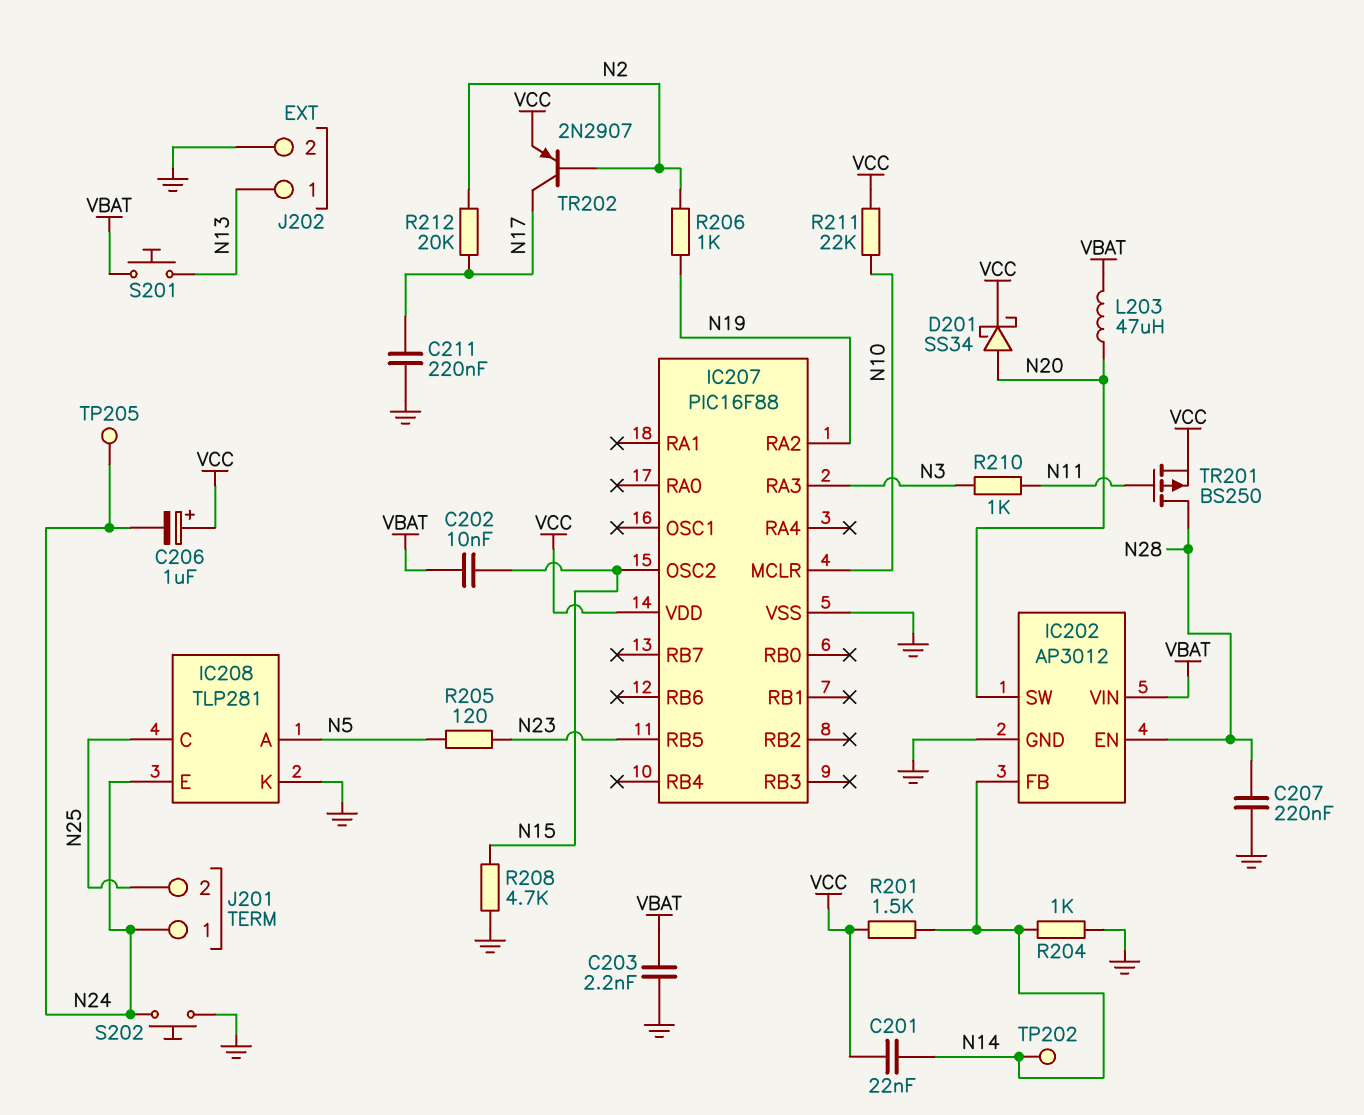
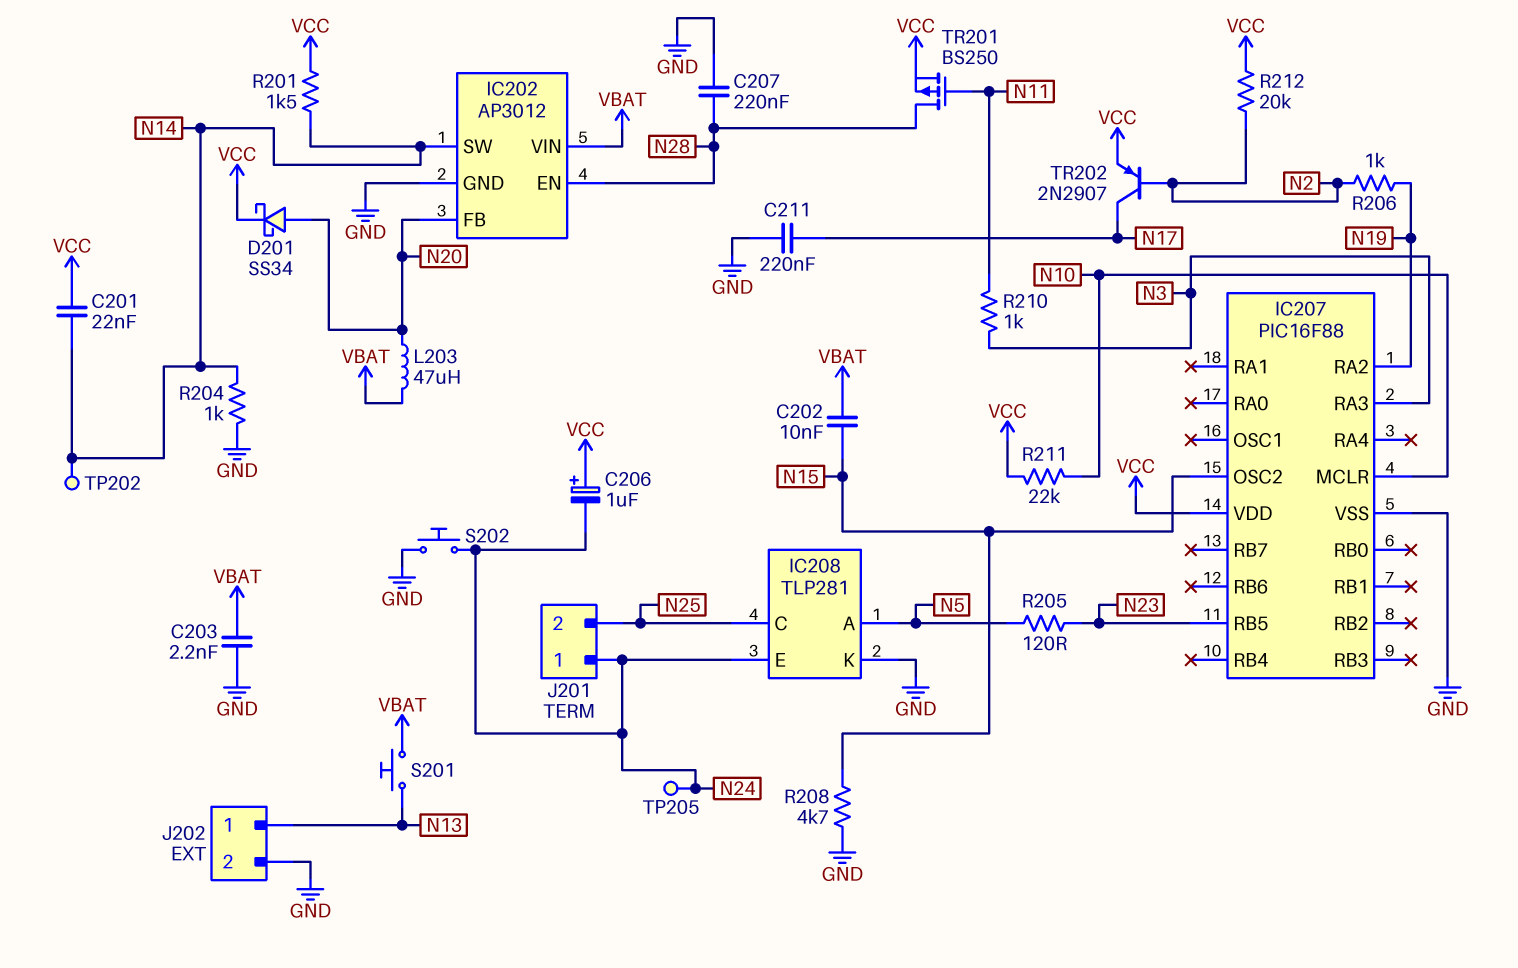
IC202 pin FB: N14 -> N20
IC202 pin SW: N20 -> N14
R212: 20k (N2, N17) -> 20k (N2, VCC)

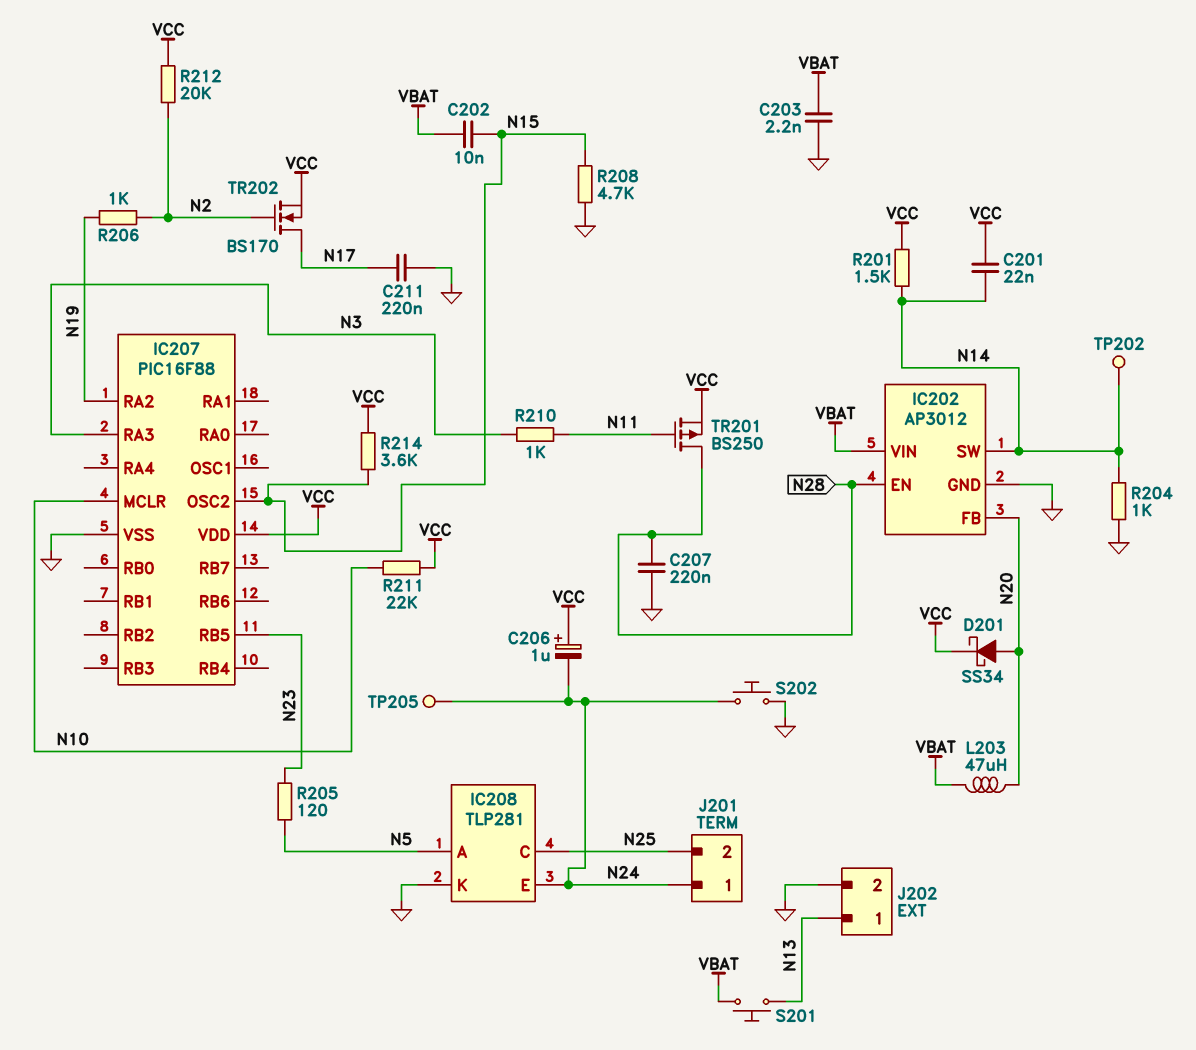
R214: none -> 3.6k (N15, VCC)
TR202: PNP 2N2907 (B N2, C N17, E VCC) -> NMOS BS170 (G N2, D N17, S VCC)

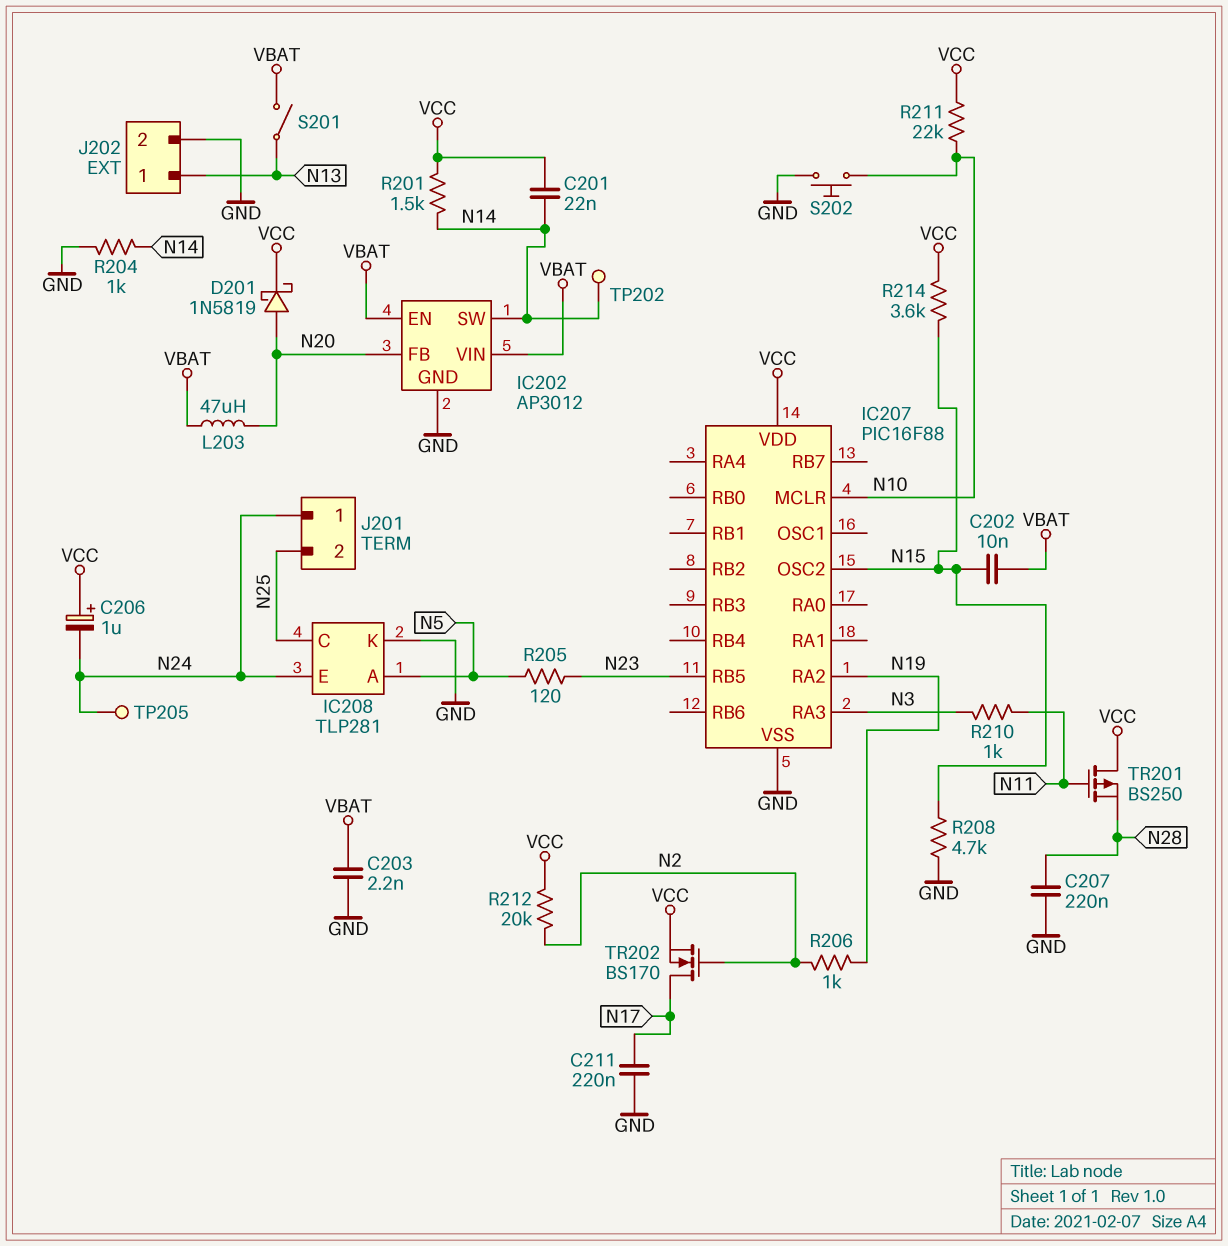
D201: schottky SS34 (A N20, K VCC) -> schottky 1N5819 (A N20, K VCC)
IC202 pin EN: N28 -> VBAT
S201: button (N13, VBAT) -> switch (N13, VBAT)
S202: button (GND, N24) -> button (GND, N10)
TR201: PMOS BS250 (G N11, D N28, S VCC) -> PMOS BS250 (G N11, D VCC, S N28)

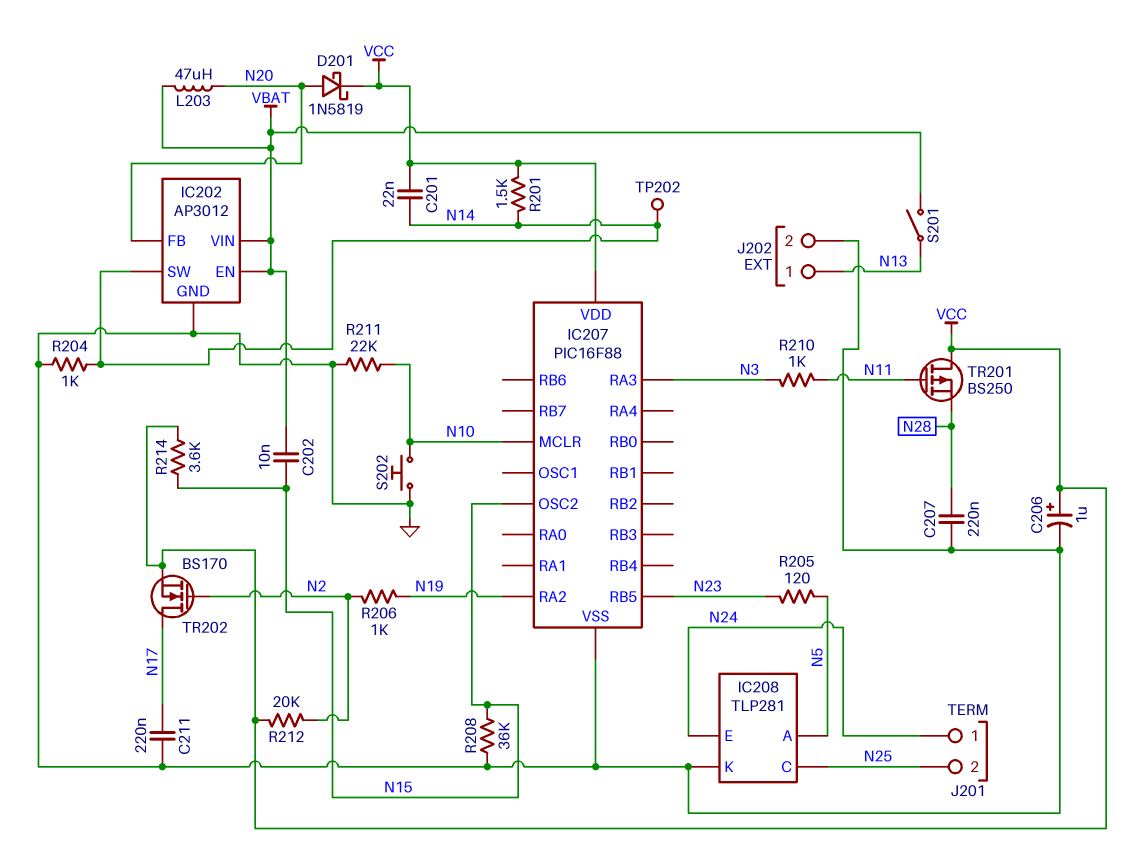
C203: 2.2nF (GND, VBAT) -> none
C206: 1uF (plus VCC, minus N24) -> 1uF (plus VCC, minus GND)
R208: 4.7k (GND, N15) -> 36k (GND, N15)
R211: 22k (N10, VCC) -> 22k (GND, N10)
TP205: test point (N24) -> none

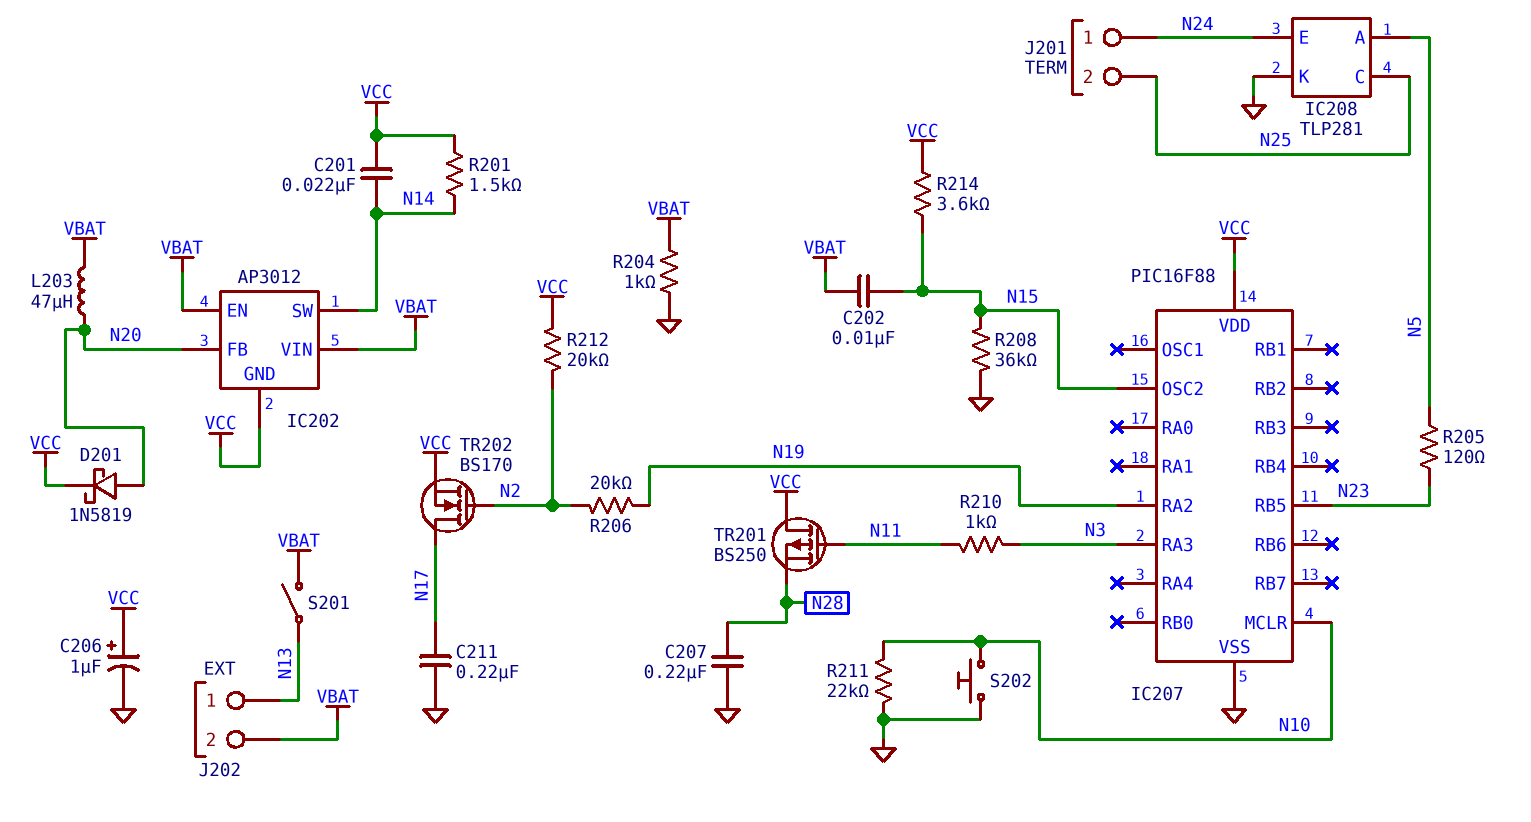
IC202 pin GND: GND -> VCC
J202 pin 2: GND -> VBAT
R204: 1k (GND, N14) -> 1k (GND, VBAT)
R206: 1k (N2, N19) -> 20k (N2, N19)
TP202: test point (N14) -> none

